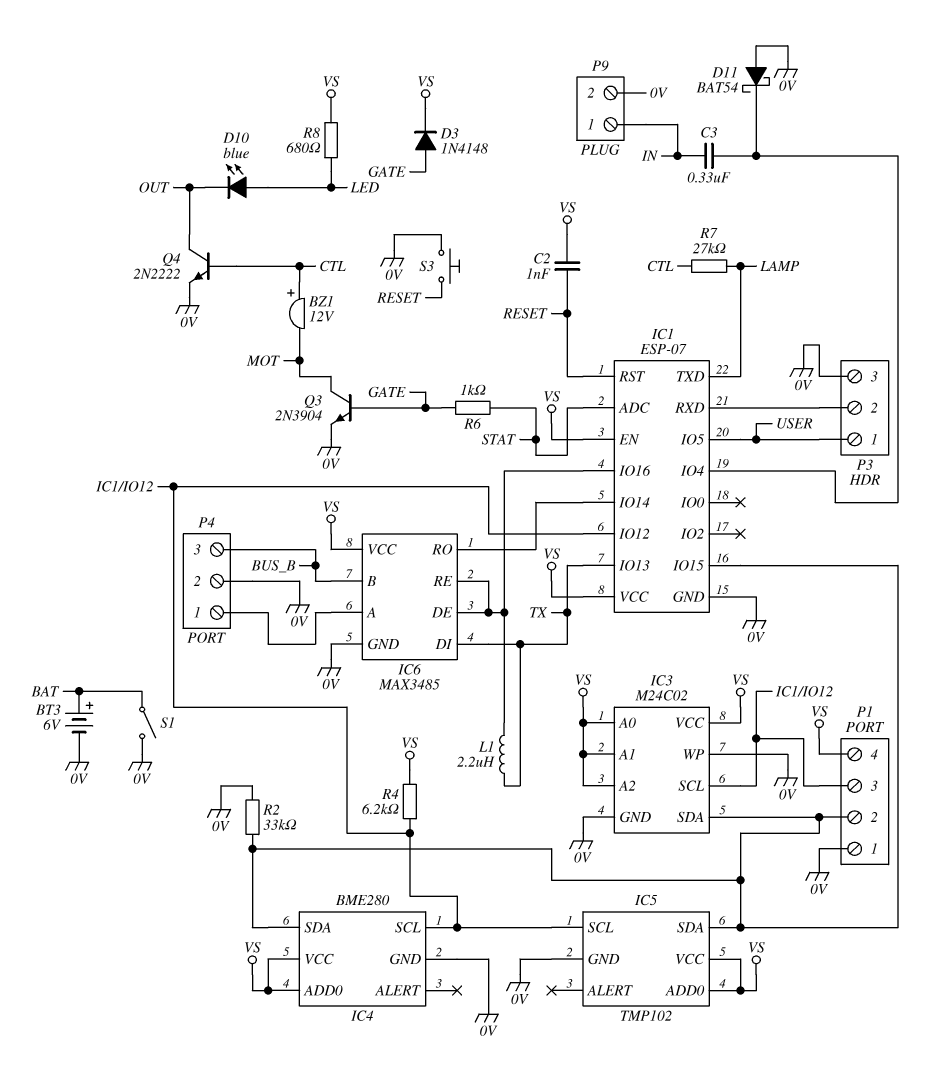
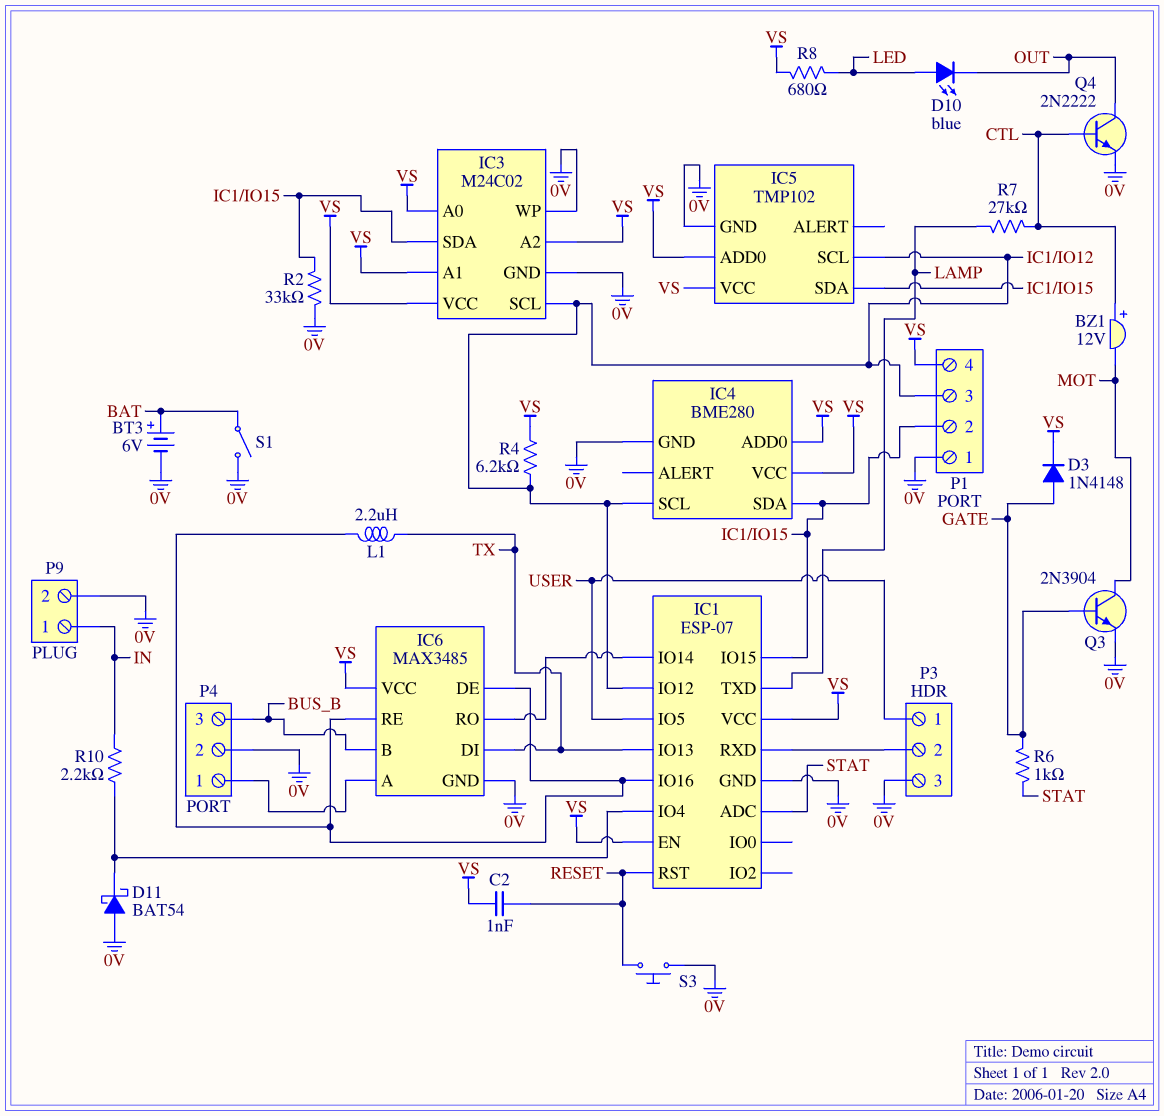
C3: 330nF (IC1/IO4, IN) -> none
R10: none -> 2.2k (IC1/IO4, IN)

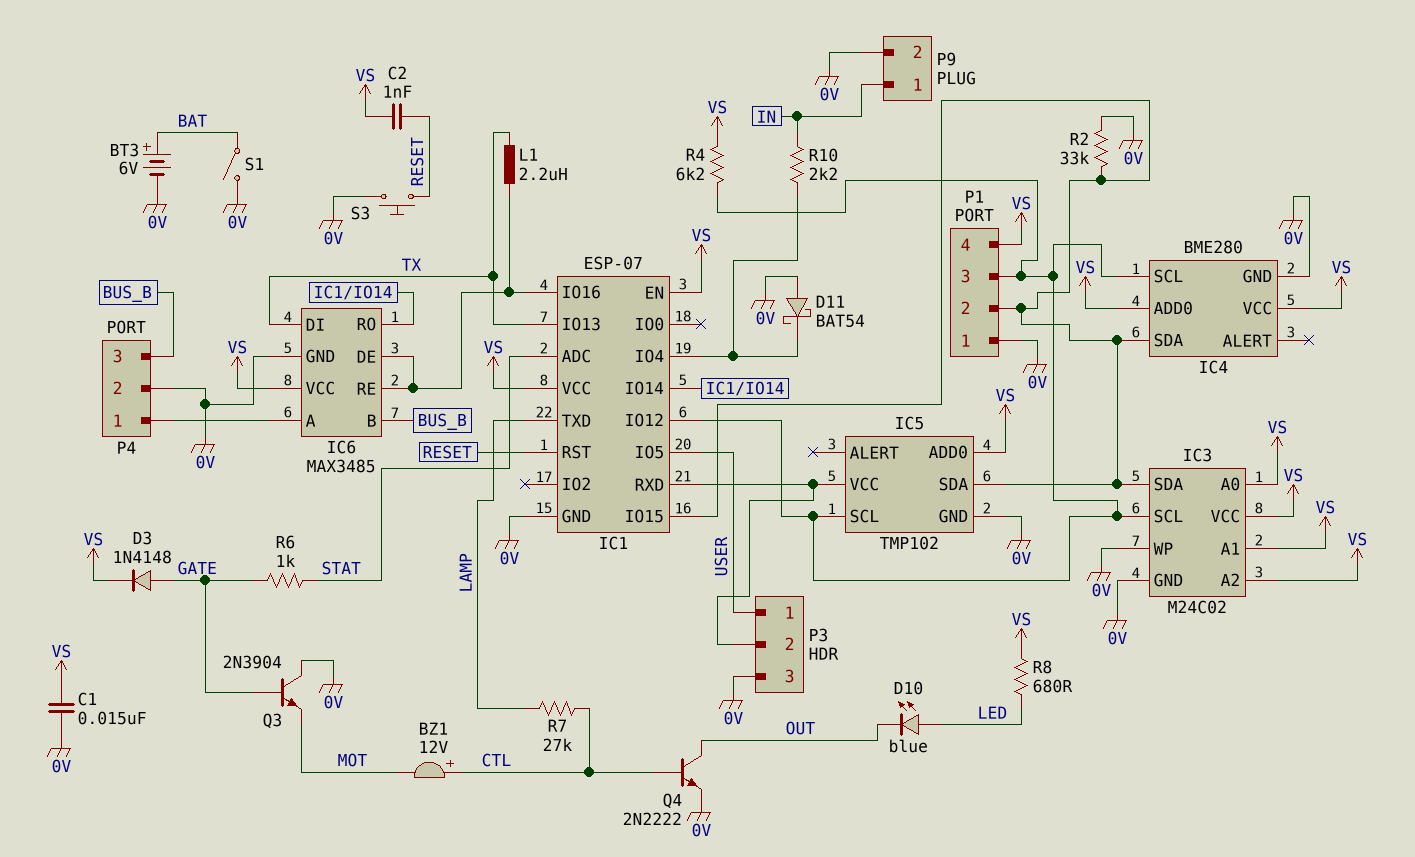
C1: none -> 15nF (0V, VS)
IC5 pin VCC: VS -> IC1/RXD
Q3: NPN 2N3904 (B GATE, C MOT, E 0V) -> NPN 2N3904 (B GATE, C 0V, E MOT)

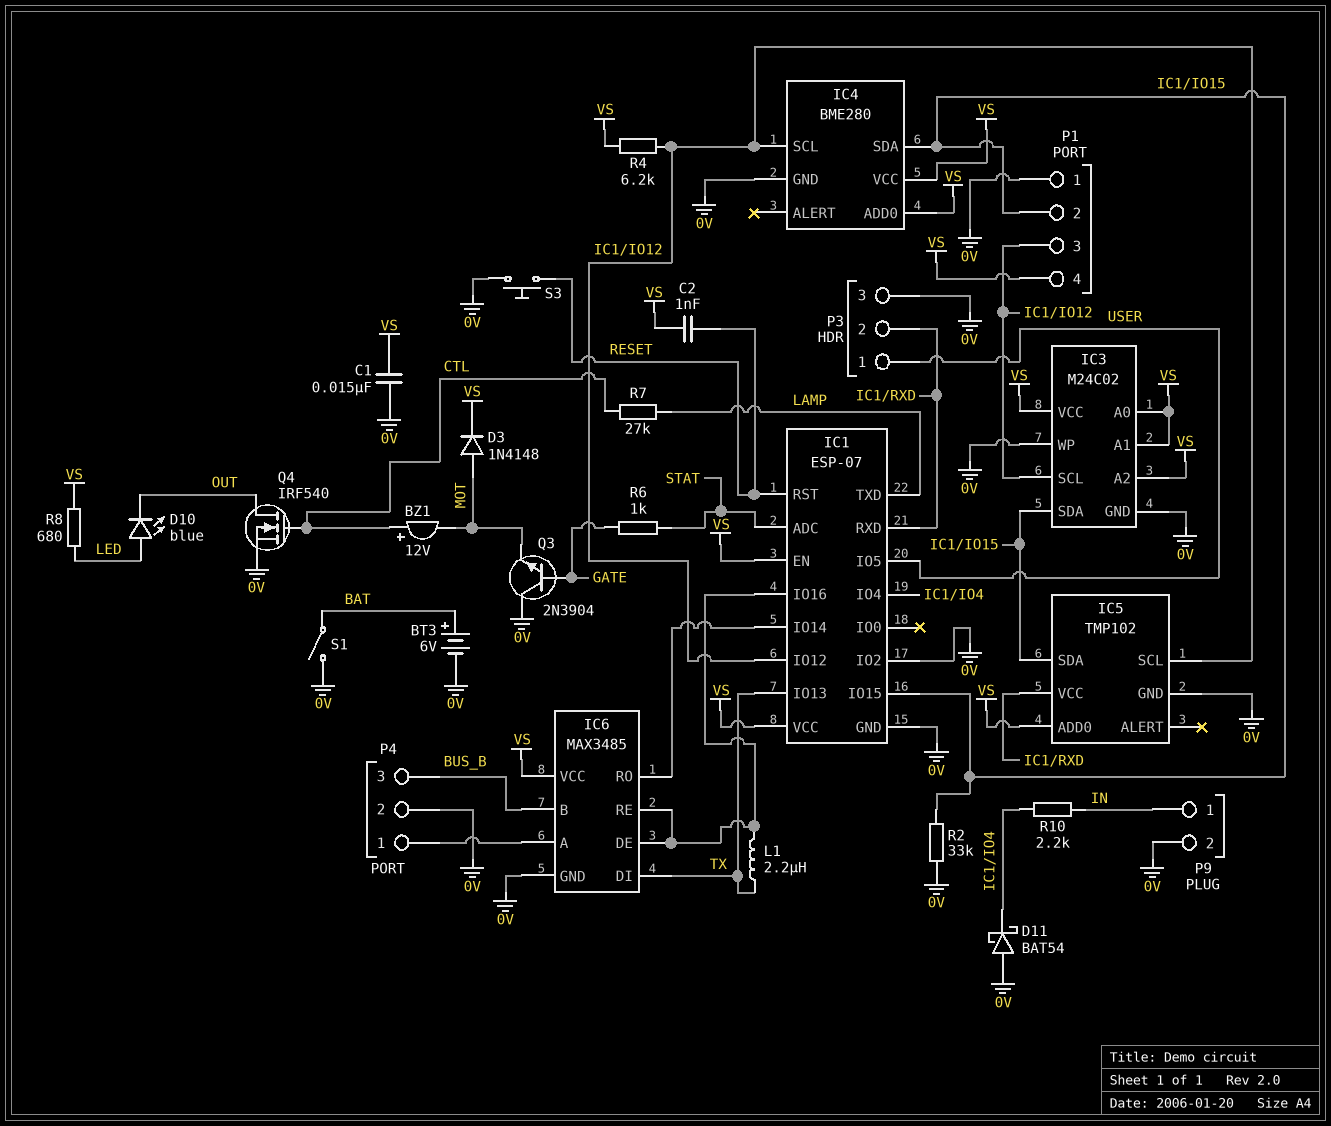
D3: diode 1N4148 (A GATE, K VS) -> diode 1N4148 (A MOT, K VS)
IC1 pin IO2: none -> 0V
Q4: NPN 2N2222 (B CTL, C OUT, E 0V) -> NMOS IRF540 (G CTL, D OUT, S 0V)

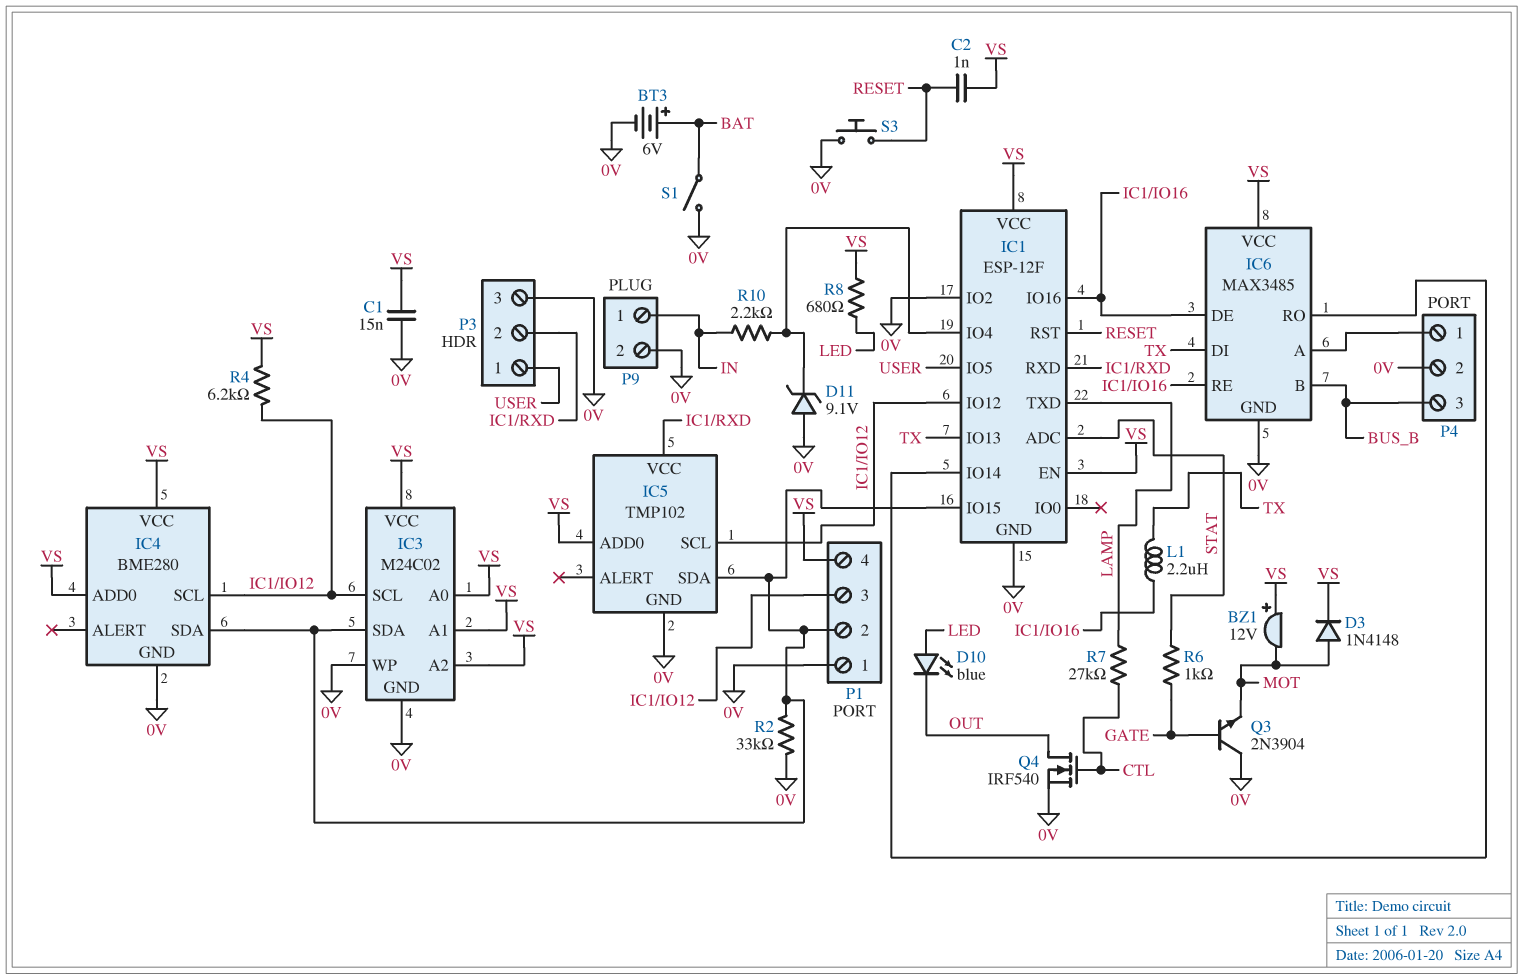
BZ1: buzzer 12V (plus CTL, minus MOT) -> buzzer 12V (plus VS, minus MOT)
D11: schottky BAT54 (A 0V, K IC1/IO4) -> zener 9.1V (A 0V, K IC1/IO4)
IC1: ESP-07 -> ESP-12F

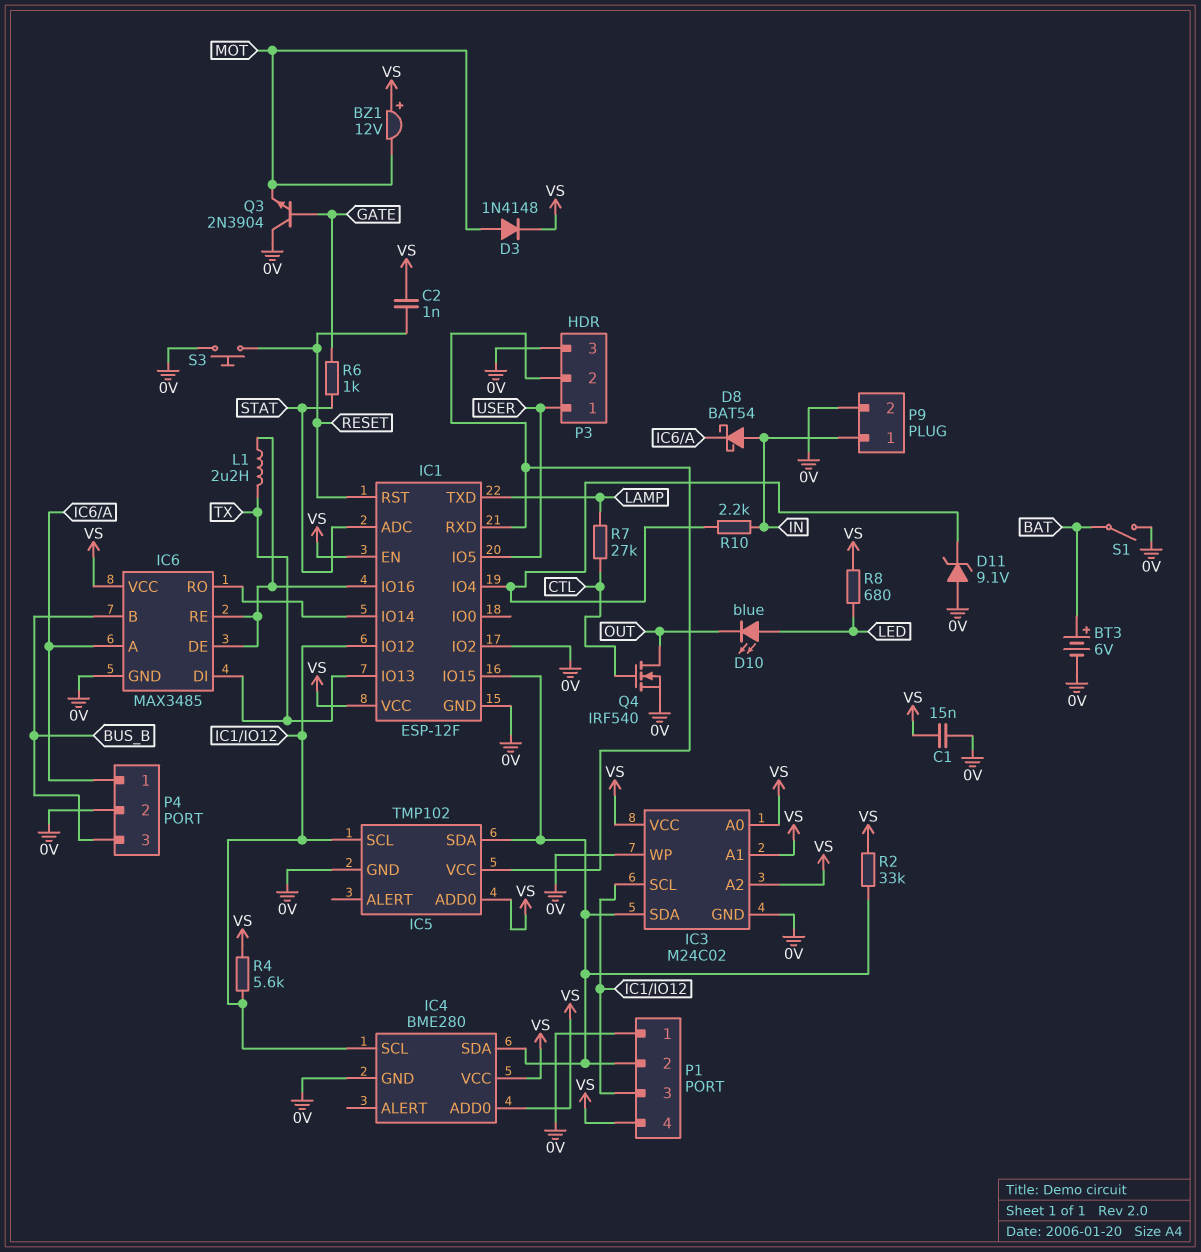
D8: none -> schottky BAT54 (A IN, K IC6/A)
R2: 33k (0V, IC1/IO15) -> 33k (IC1/IO15, VS)
R4: 6.2k (IC1/IO12, VS) -> 5.6k (IC1/IO12, VS)

